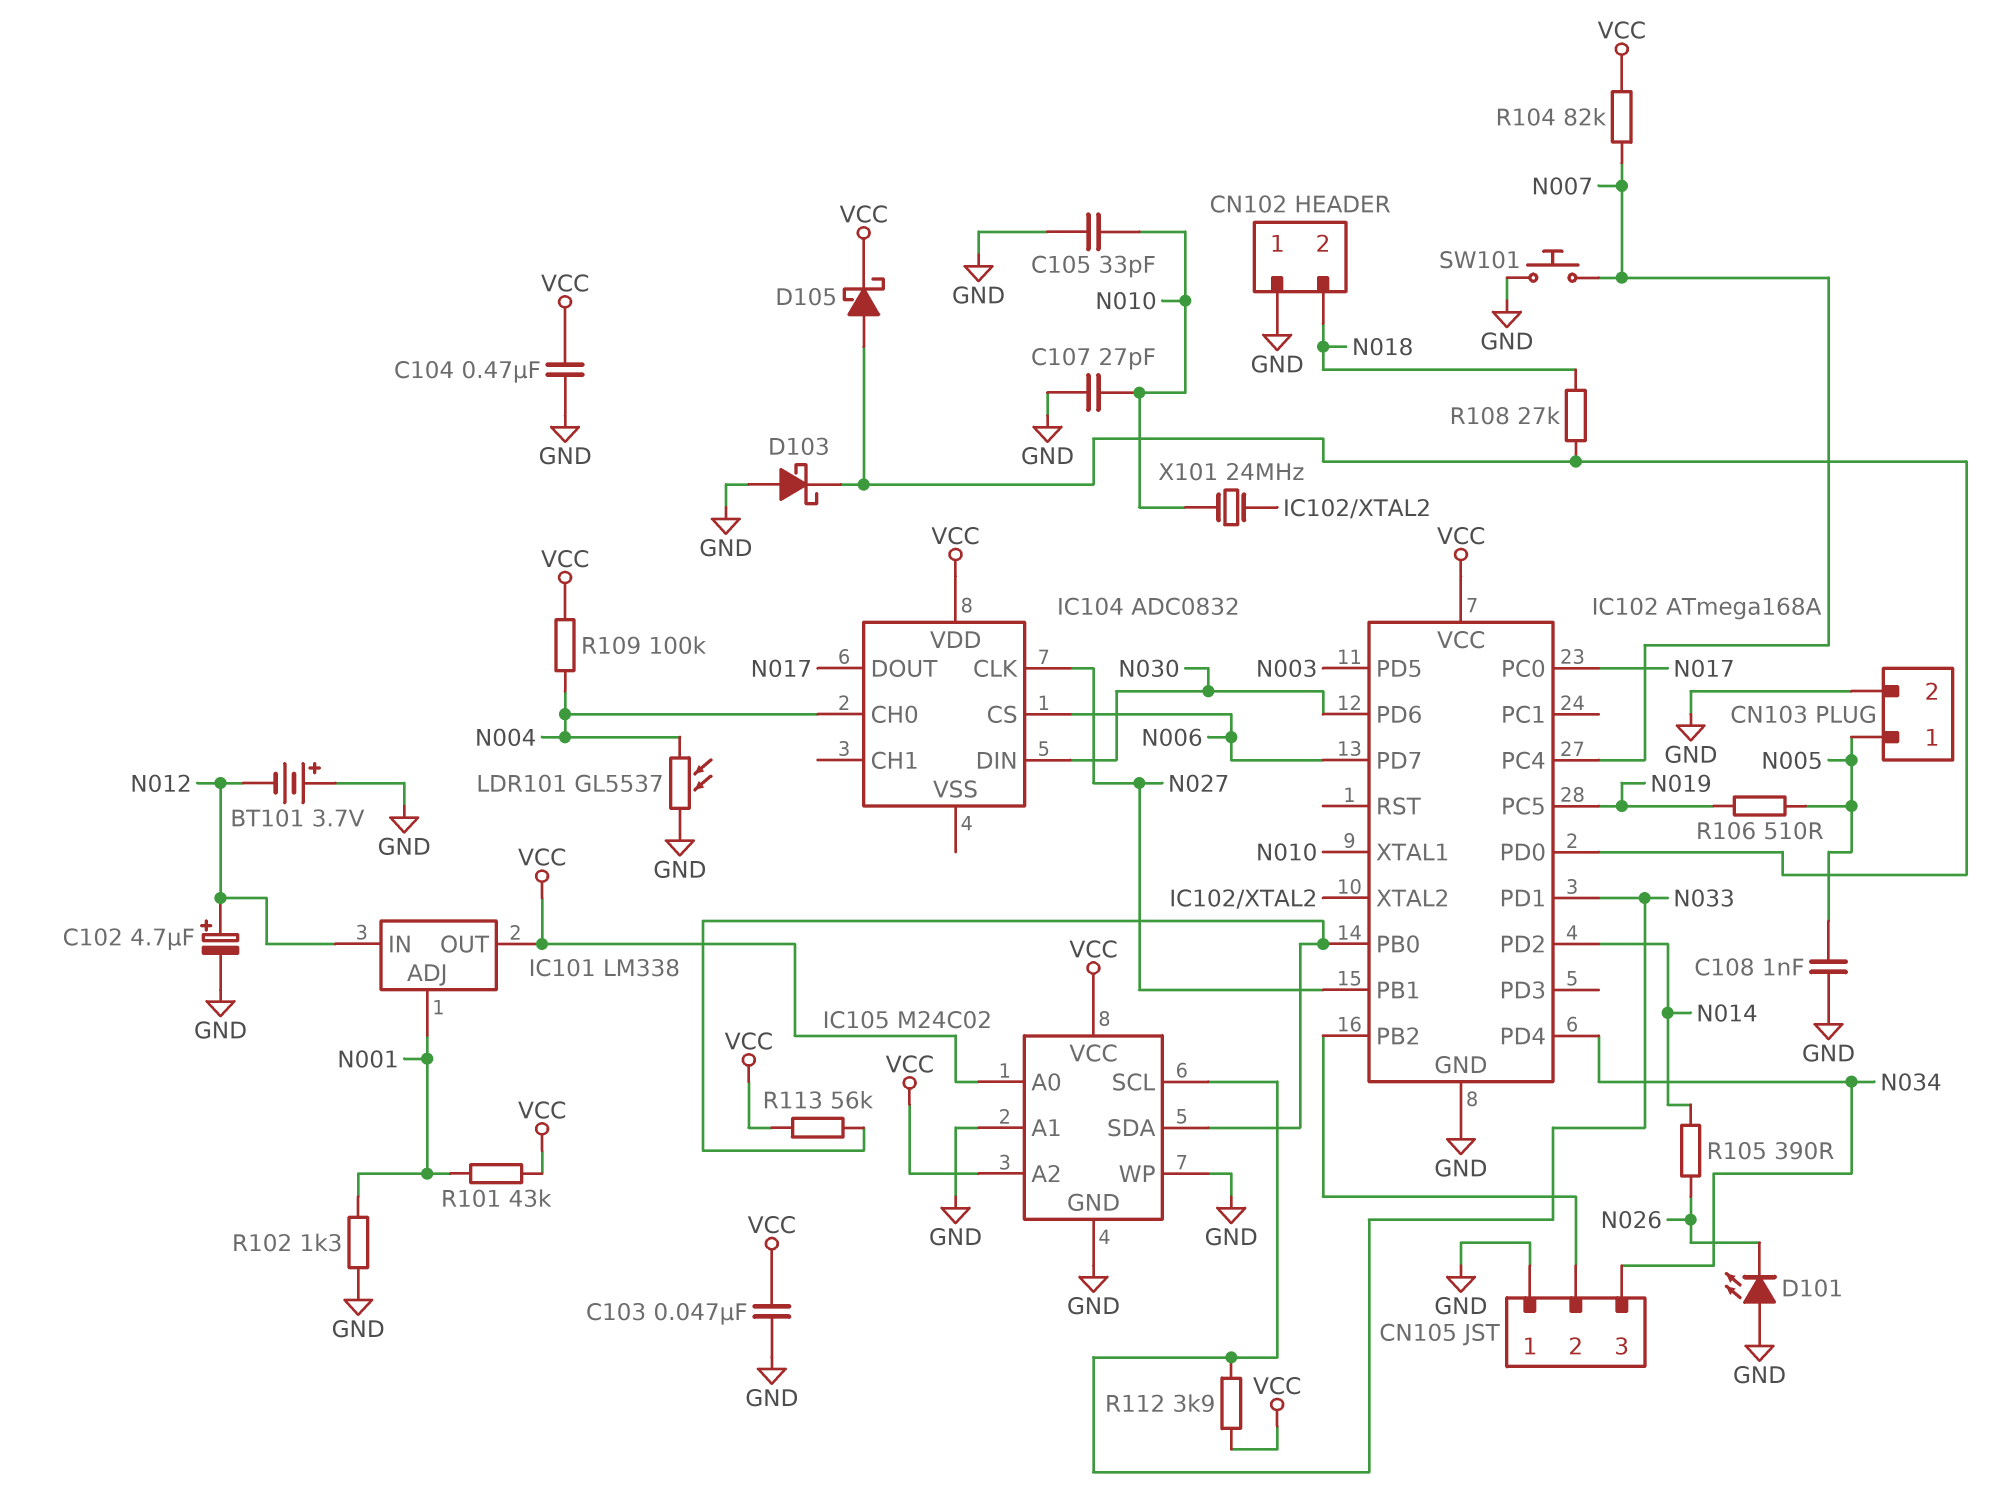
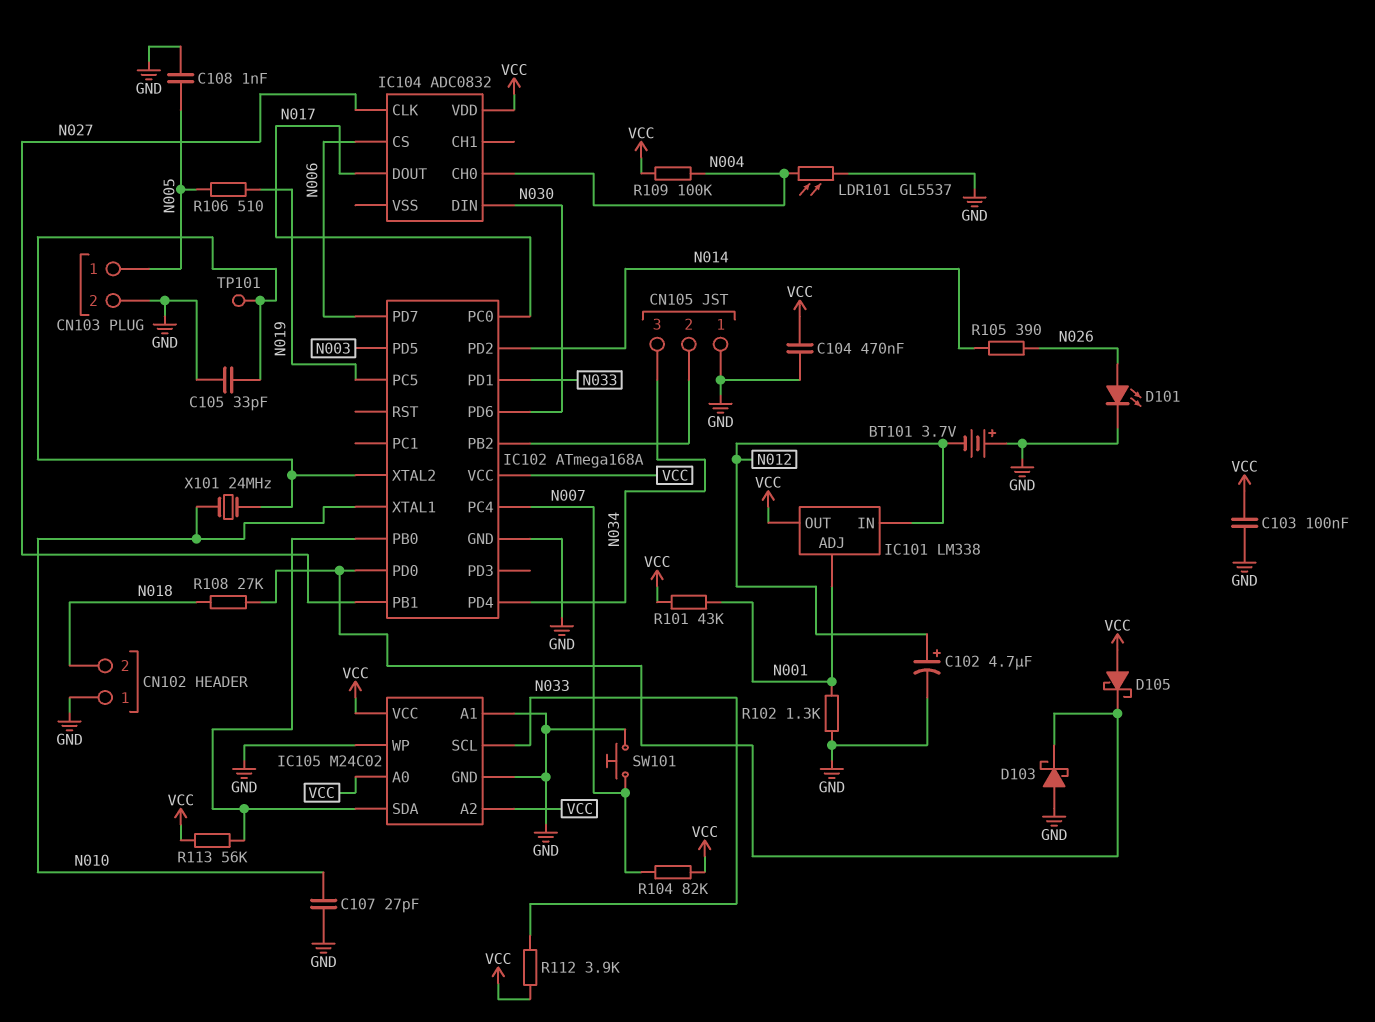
C103: 47nF (GND, VCC) -> 100nF (GND, VCC)
C105: 33pF (GND, N010) -> 33pF (GND, IC102/XTAL2)
D101: LED (A GND, K N026) -> LED (A N026, K GND)
D105: schottky (A IC102/PD0, K VCC) -> schottky (A VCC, K IC102/PD0)
TP101: none -> test point (IC102/XTAL2)

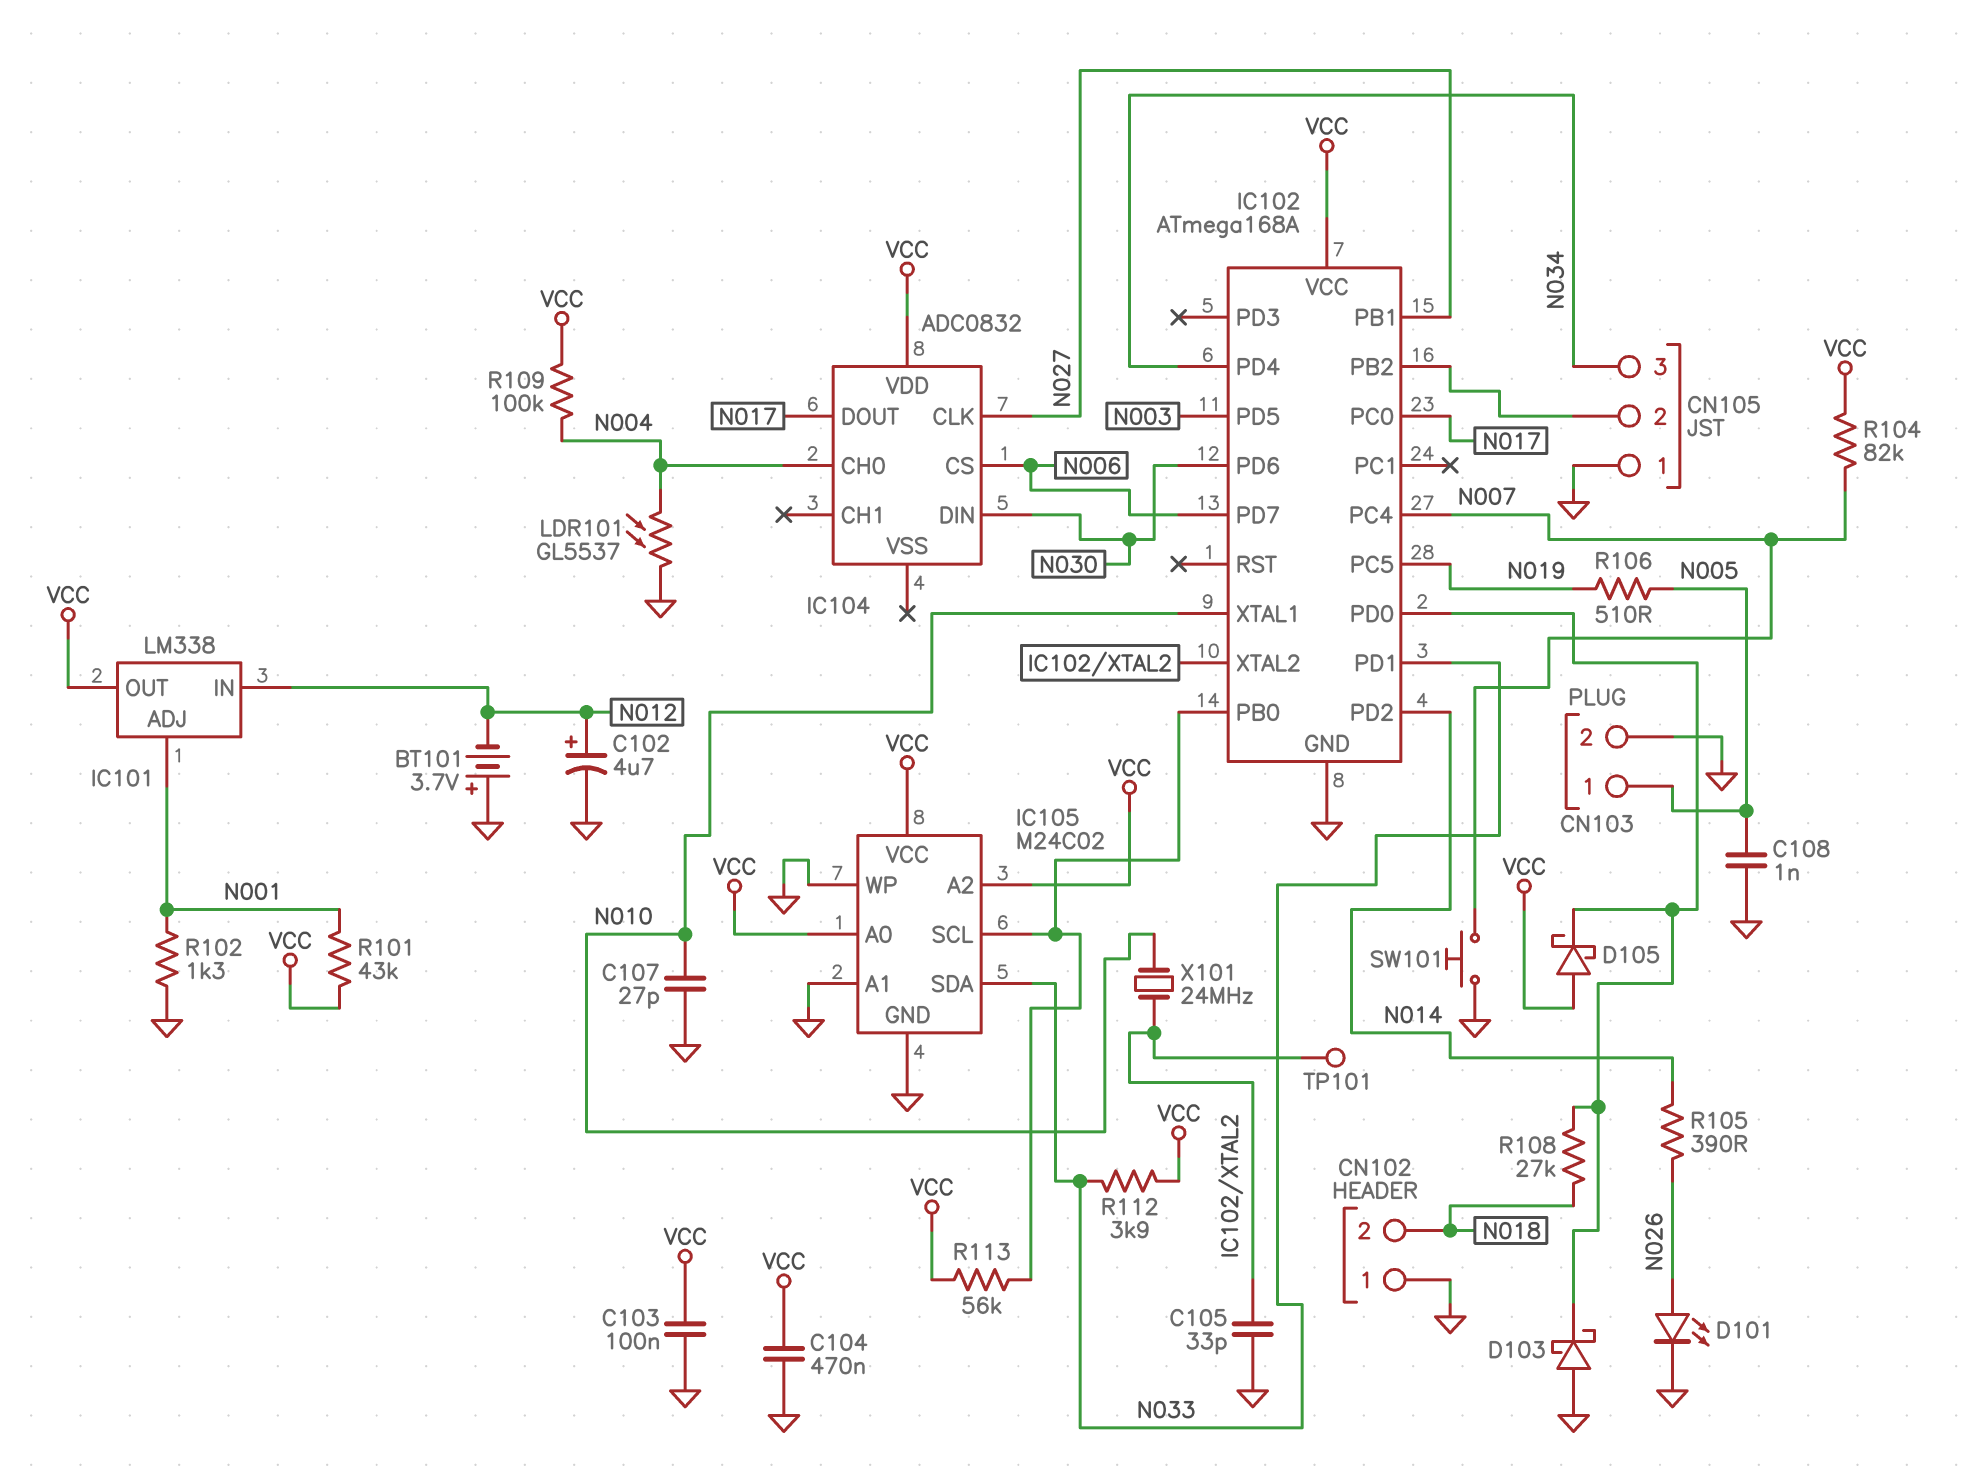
IC105 pin SCL: N033 -> IC102/PB0
IC105 pin SDA: IC102/PB0 -> N033

